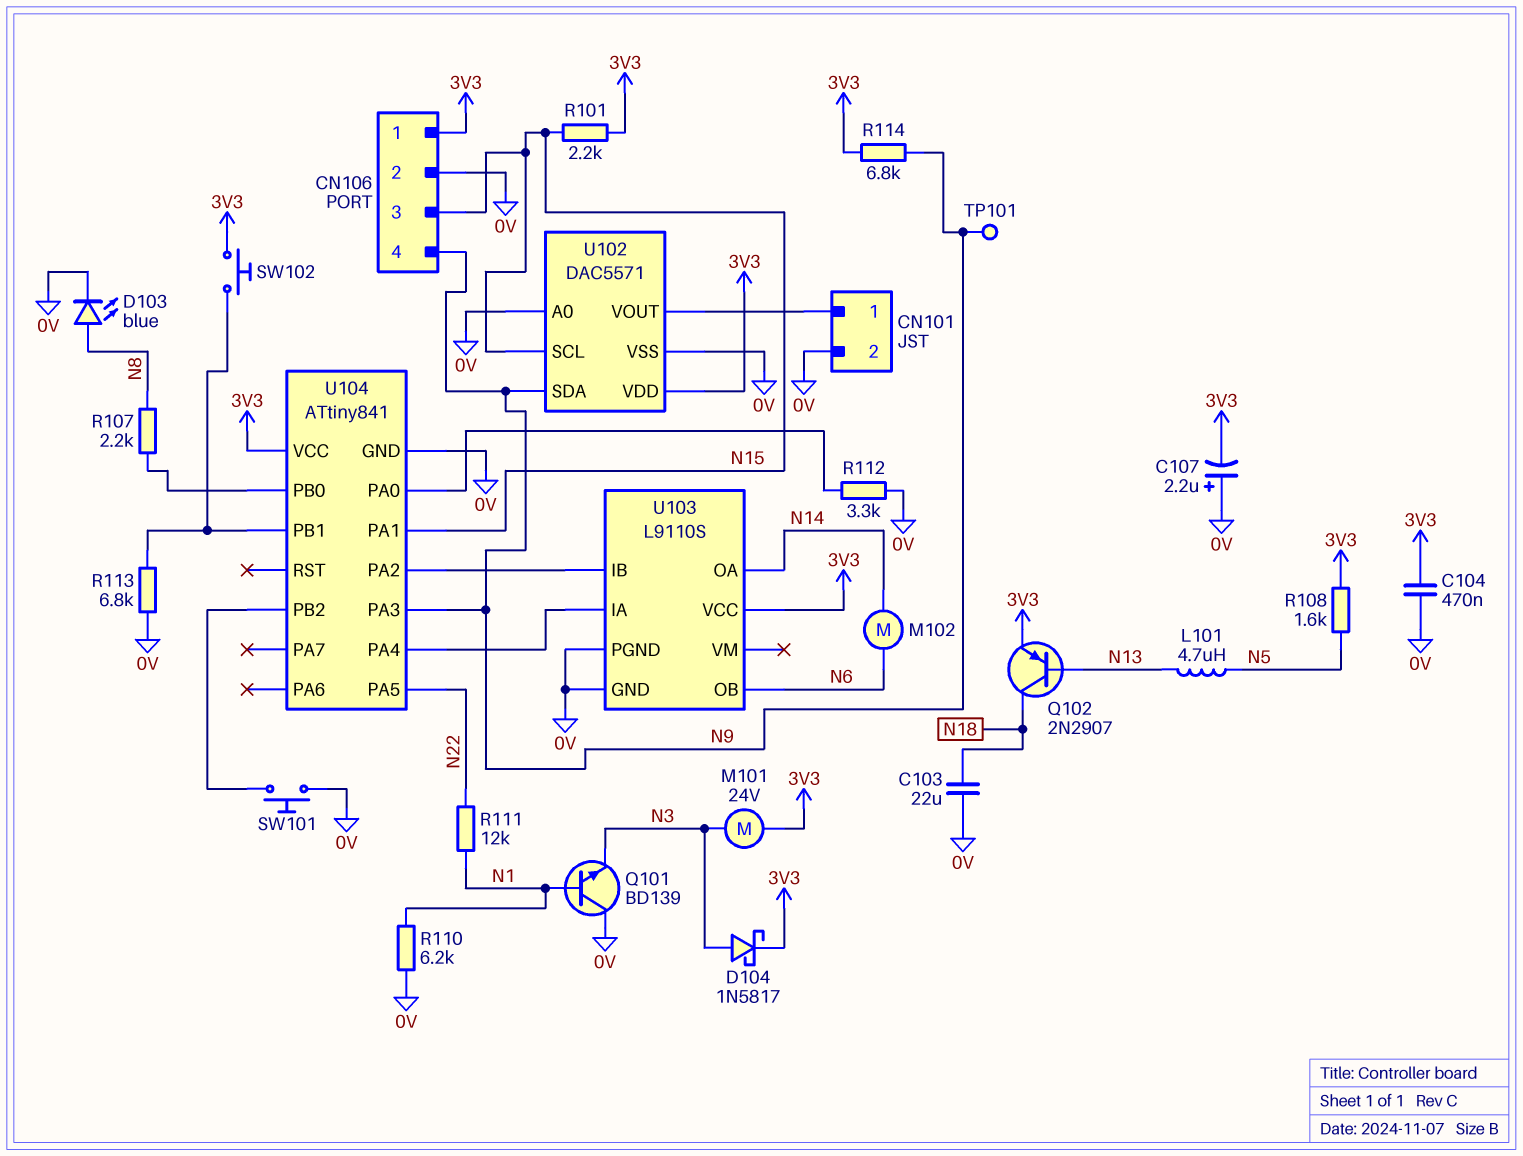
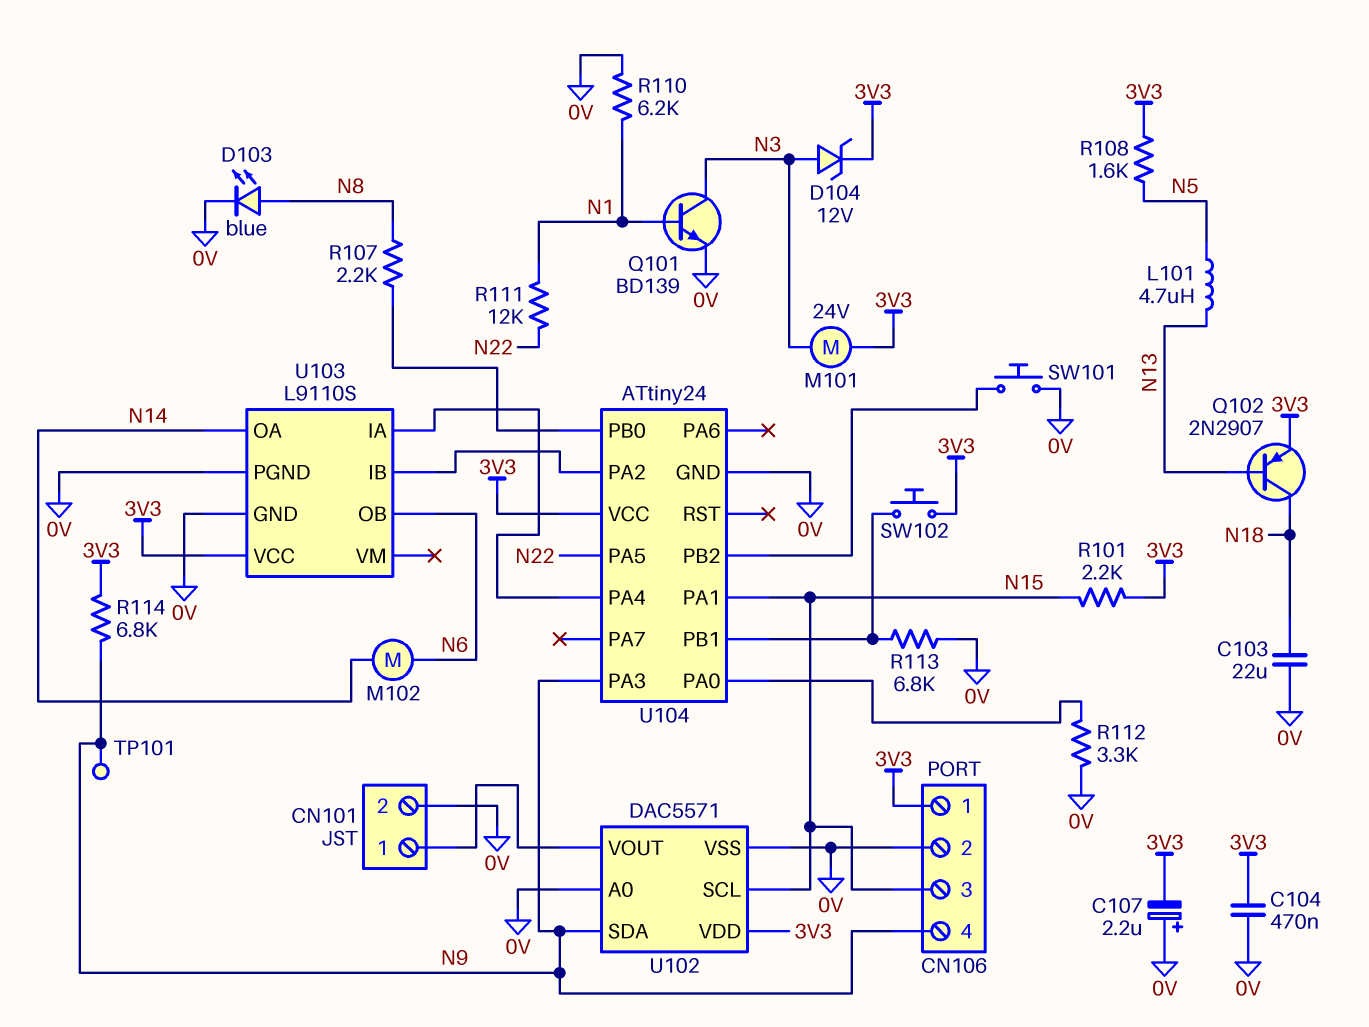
D104: schottky 1N5817 (A N3, K 3V3) -> zener 12V (A N3, K 3V3)
Q101: NPN BD139 (B N1, C 0V, E N3) -> NPN BD139 (B N1, C N3, E 0V)
U104: ATtiny841 -> ATtiny24

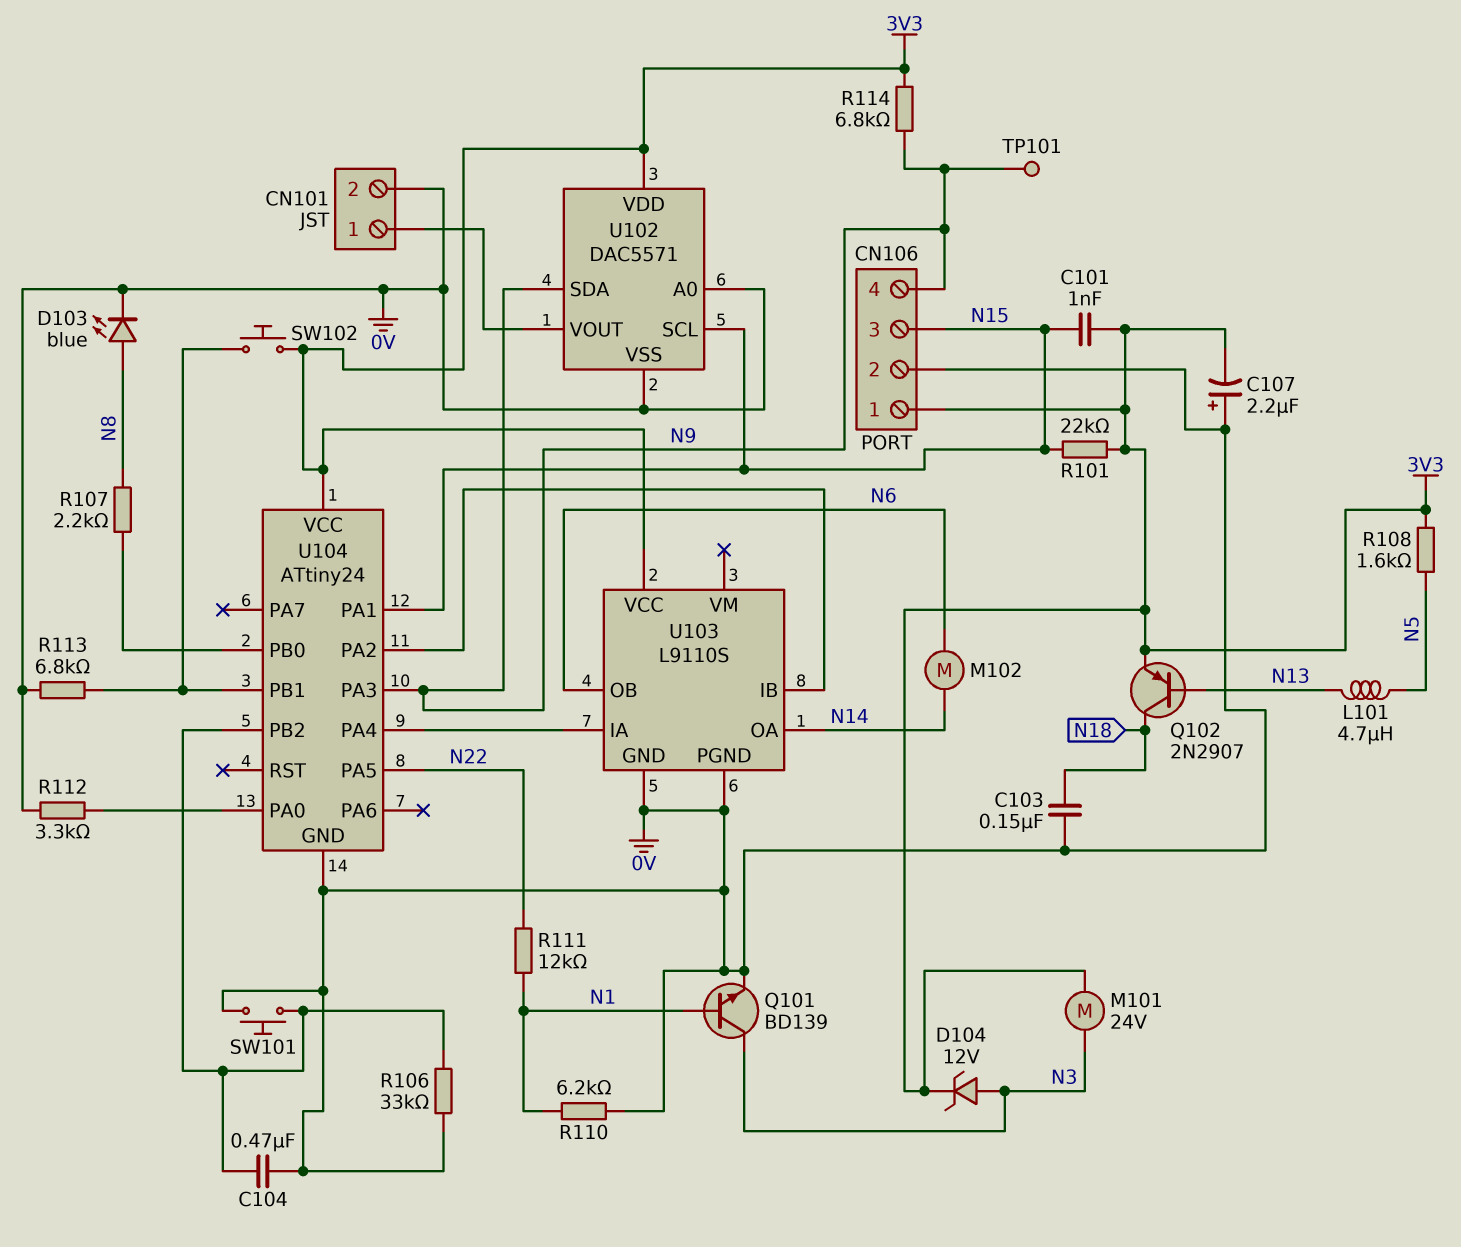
C101: none -> 1nF (3V3, N15)
C103: 22uF (0V, N18) -> 150nF (0V, N18)
C104: 470nF (0V, 3V3) -> 470nF (0V, U104/PB2)
R101: 2.2k (3V3, N15) -> 22k (3V3, N15)
R106: none -> 33k (0V, U104/PB2)

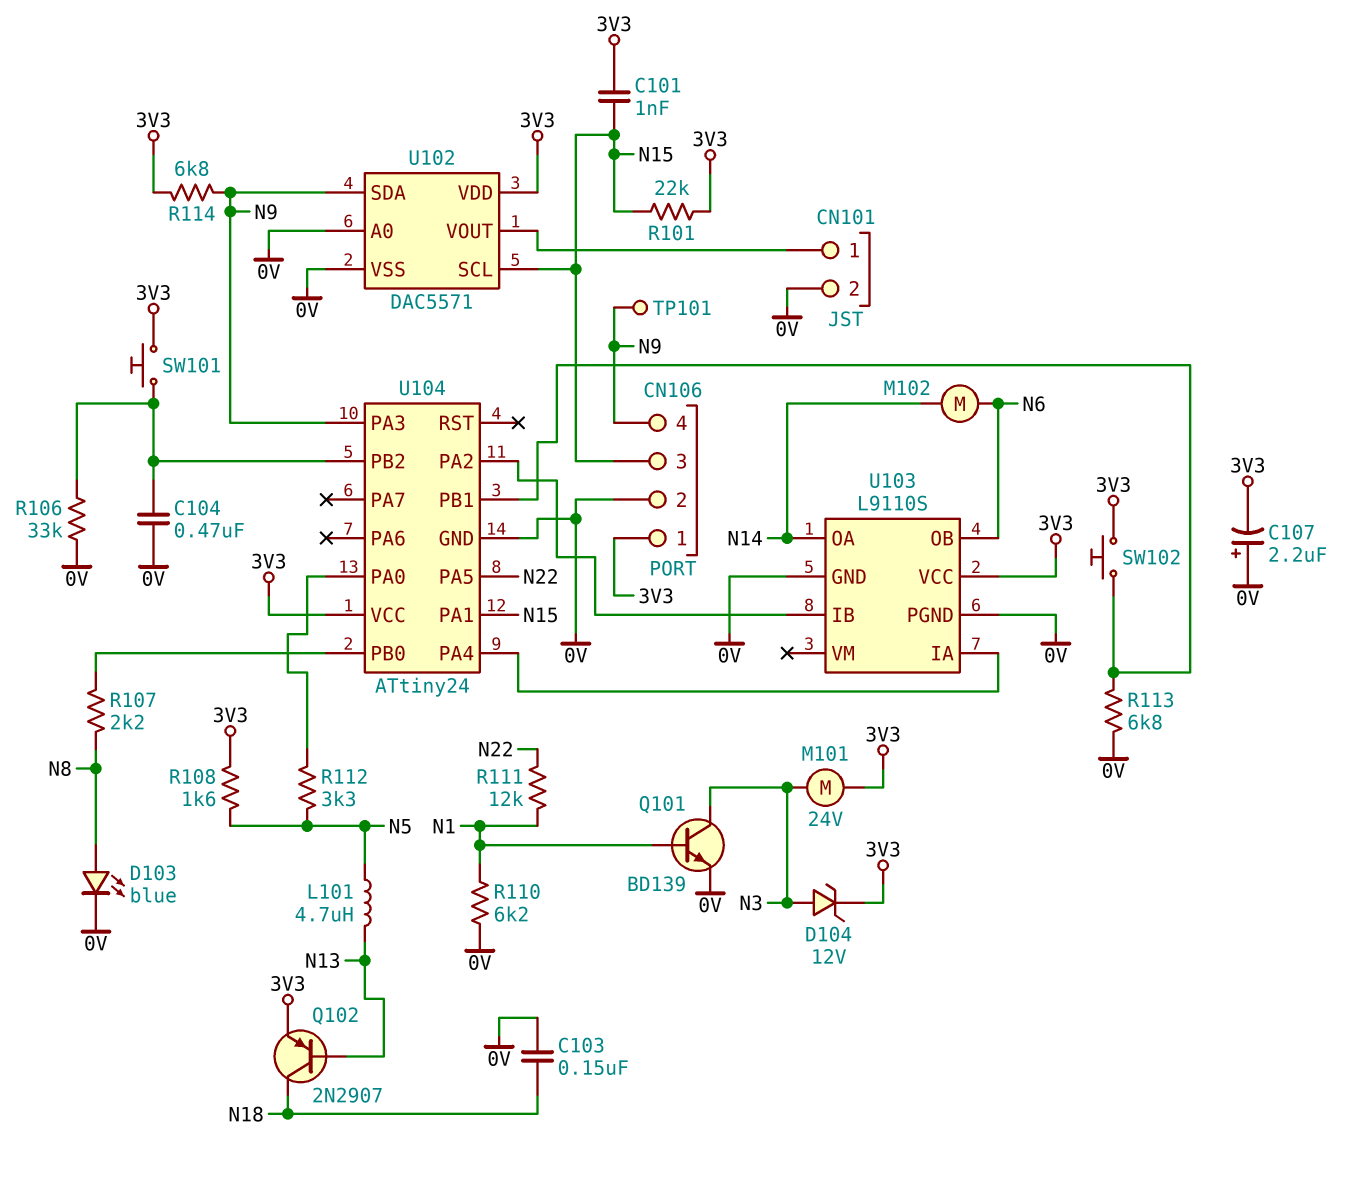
R112: 3.3k (0V, U104/PA0) -> 3.3k (N5, U104/PA0)
SW101: button (0V, U104/PB2) -> button (3V3, U104/PB2)

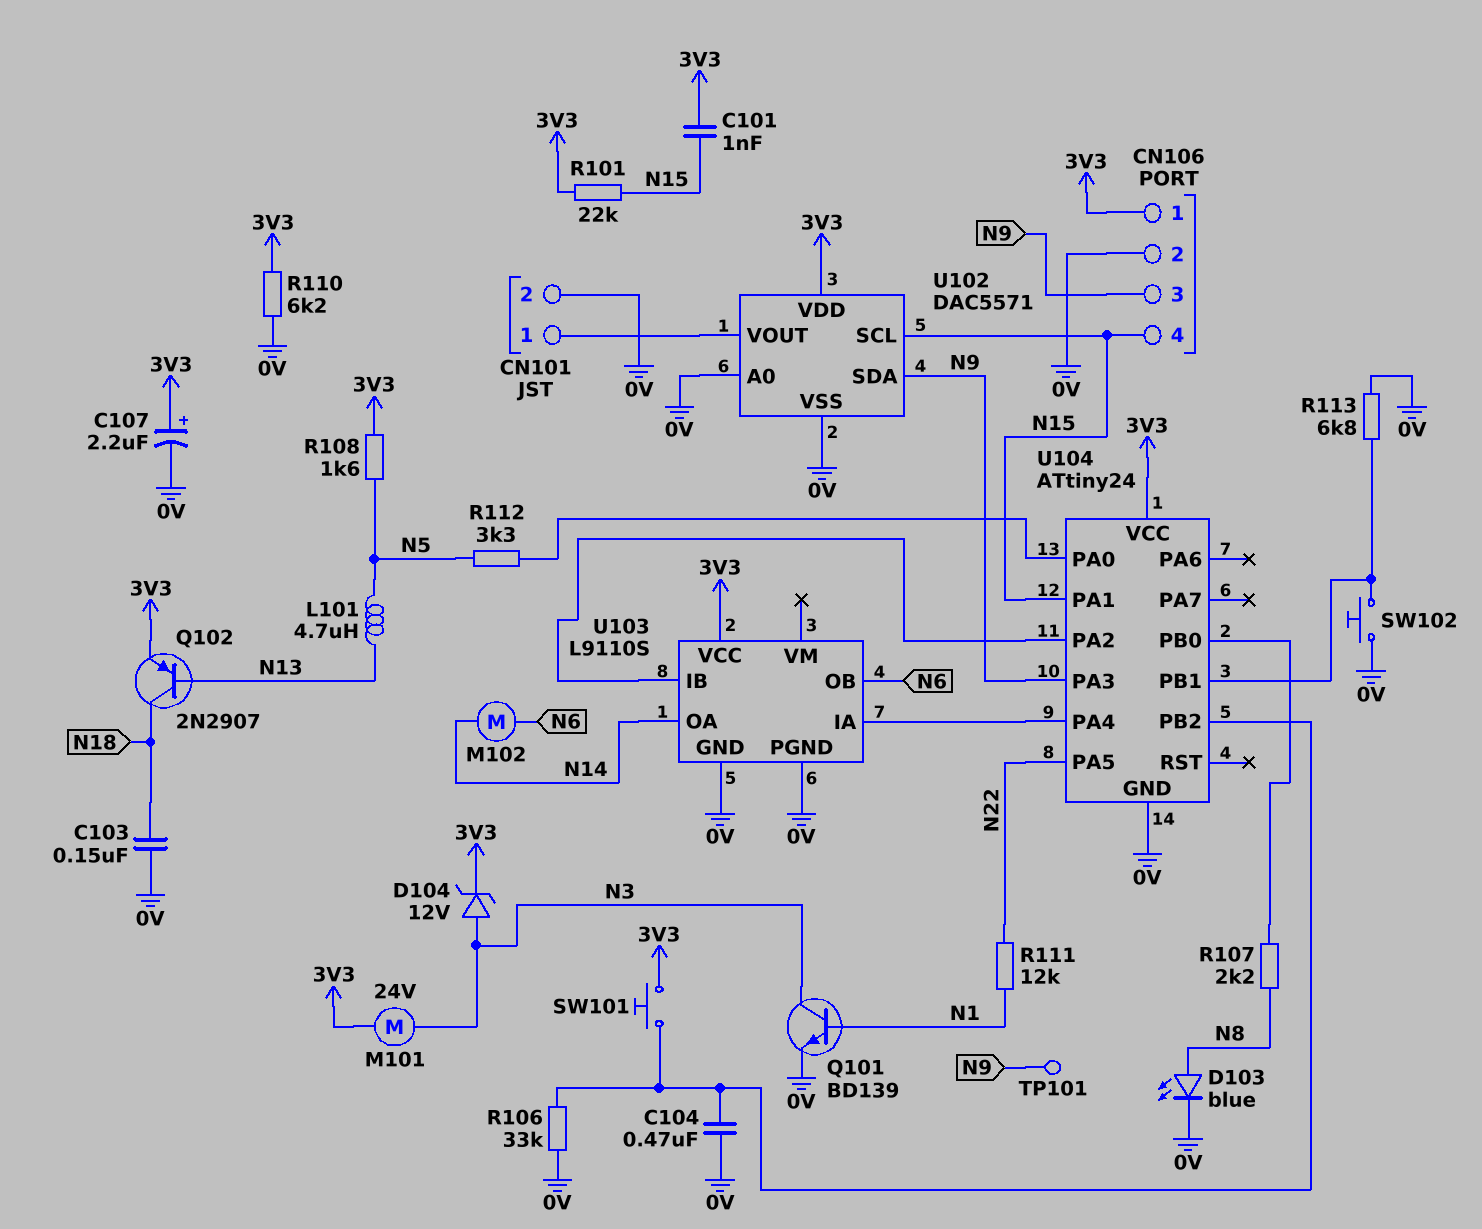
C107: 2.2uF (plus 0V, minus 3V3) -> 2.2uF (plus 3V3, minus 0V)
CN106 pin 3: N15 -> N9
CN106 pin 4: N9 -> N15
R110: 6.2k (0V, N1) -> 6.2k (0V, 3V3)
R114: 6.8k (3V3, N9) -> none
SW102: button (3V3, U104/PB1) -> button (0V, U104/PB1)

